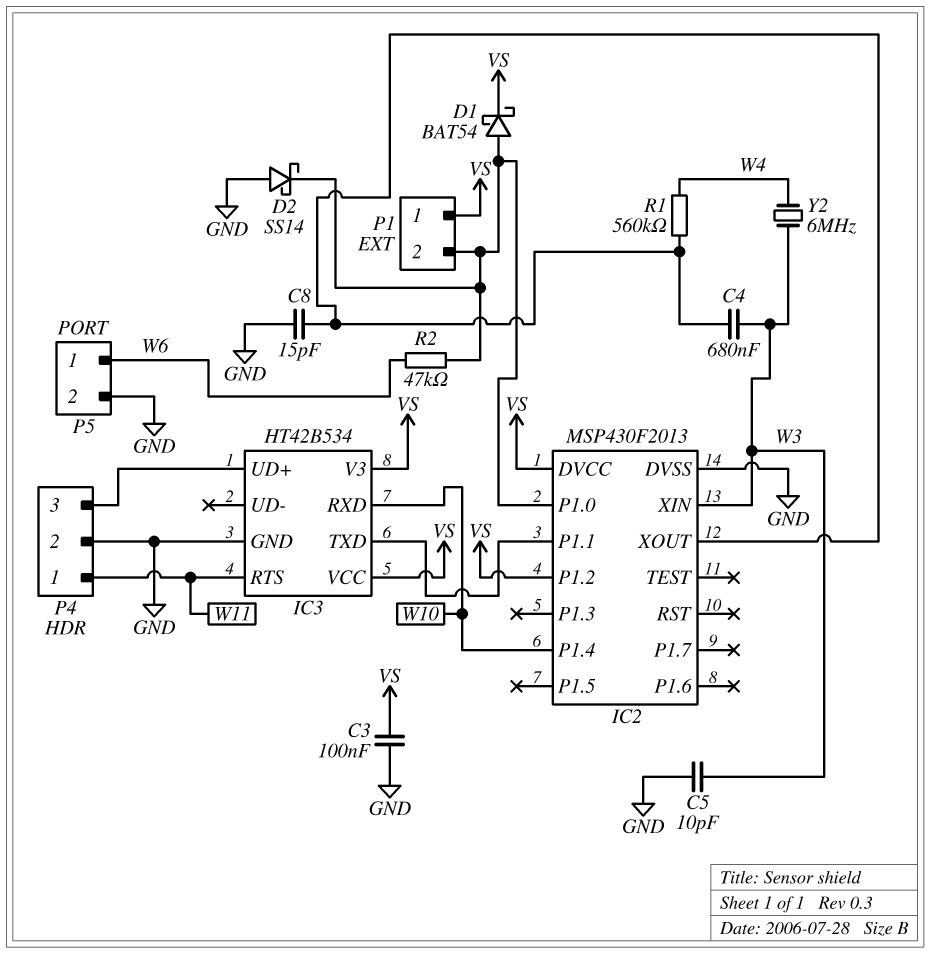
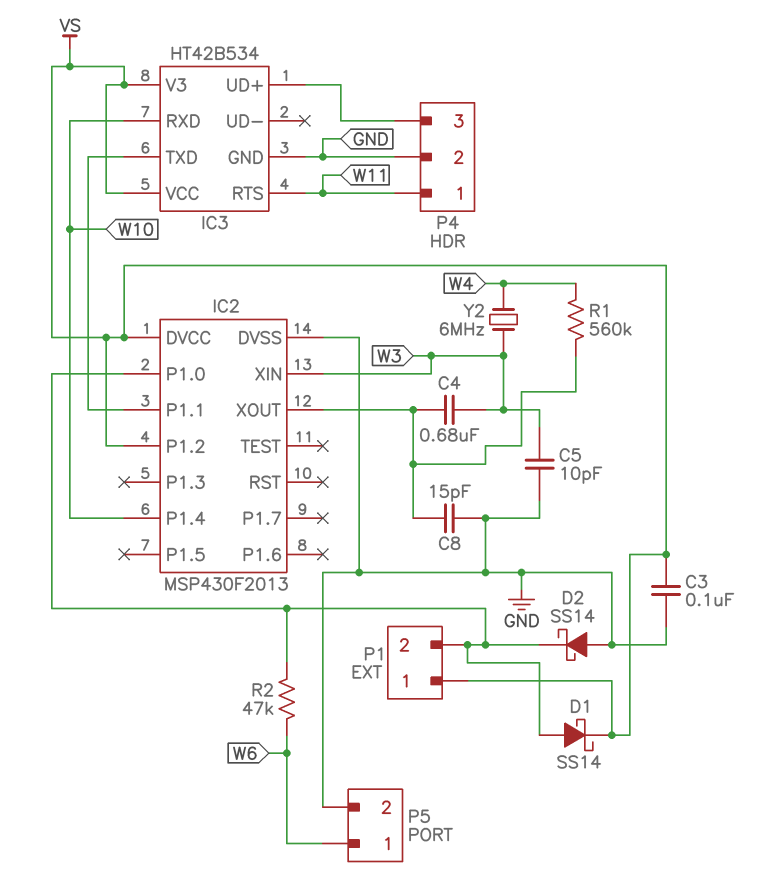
D1: schottky BAT54 (A IC2/P1.0, K VS) -> schottky SS14 (A IC2/P1.0, K VS)

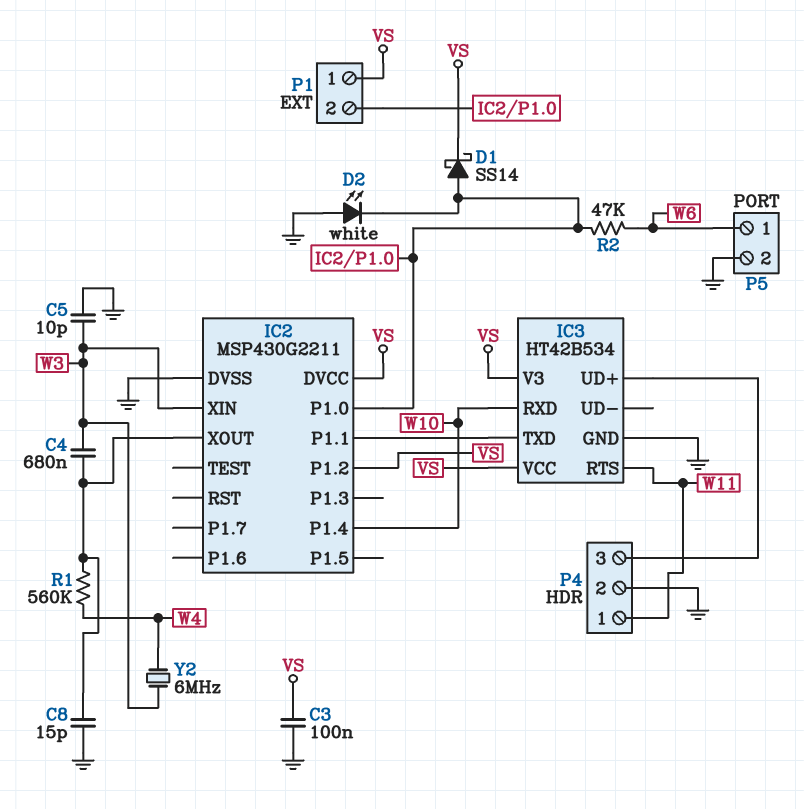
D2: schottky SS14 (A GND, K IC2/P1.0) -> LED white (A GND, K IC2/P1.0)
IC2: MSP430F2013 -> MSP430G2211

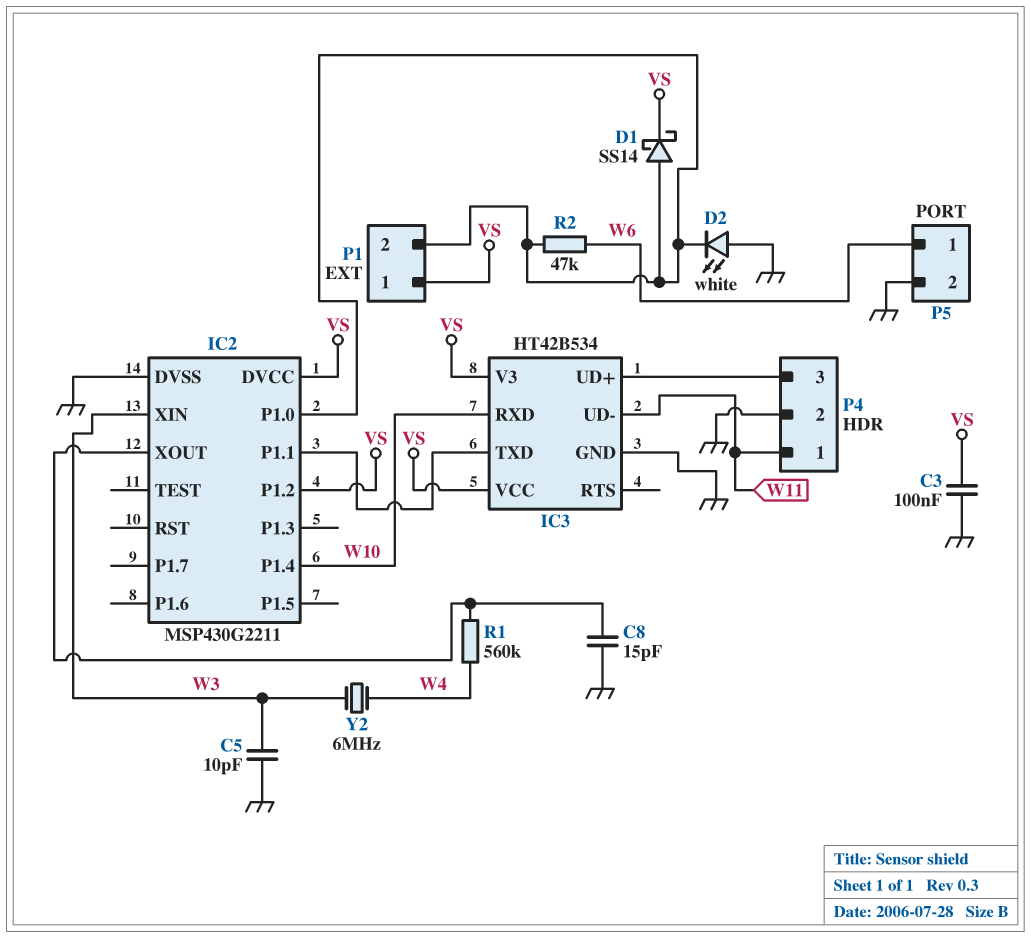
C4: 680nF (IC2/XOUT, W3) -> none
IC3 pin RTS: W11 -> none
IC3 pin UD-: none -> W11

